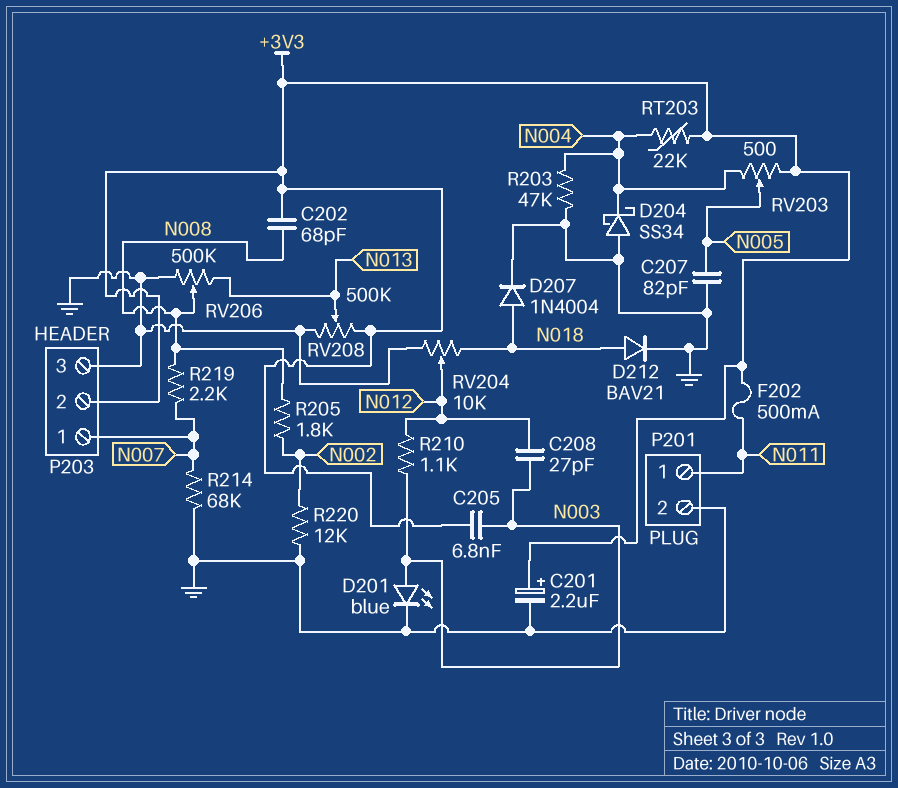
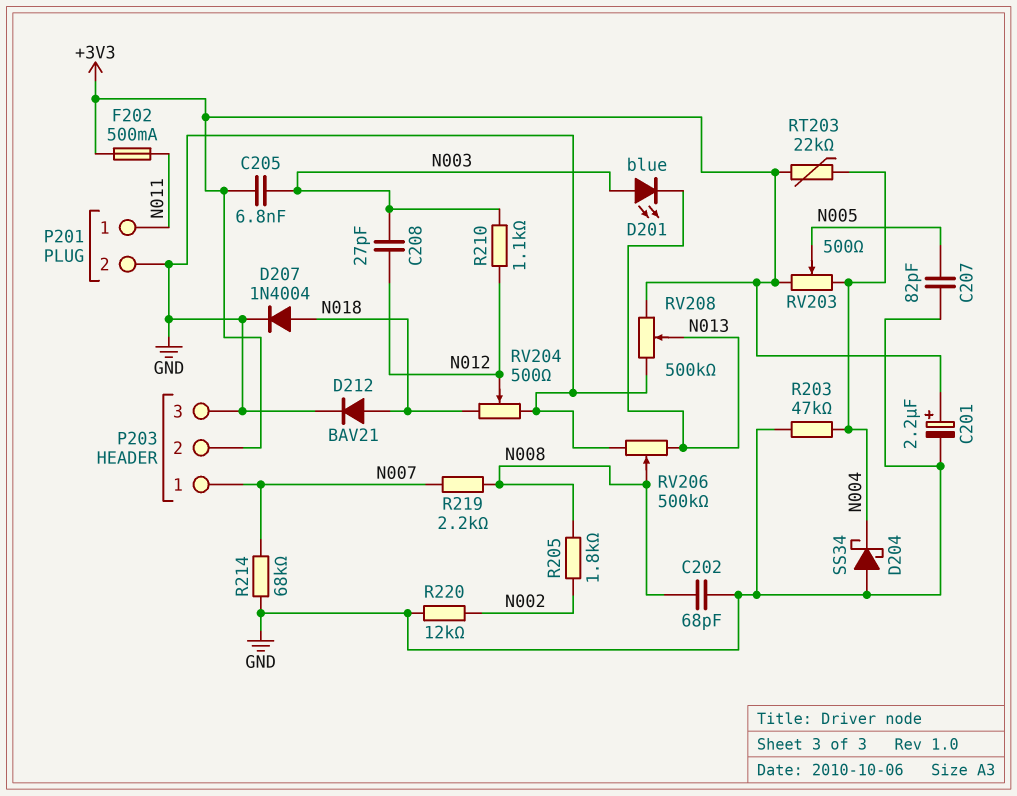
C202: 68pF (+3V3, N008) -> 68pF (GND, N008)
D201: LED blue (A N003, K GND) -> LED blue (A N003, K N013)
RV204: 10k (GND, N018, wiper N012) -> 500 (GND, N018, wiper N012)

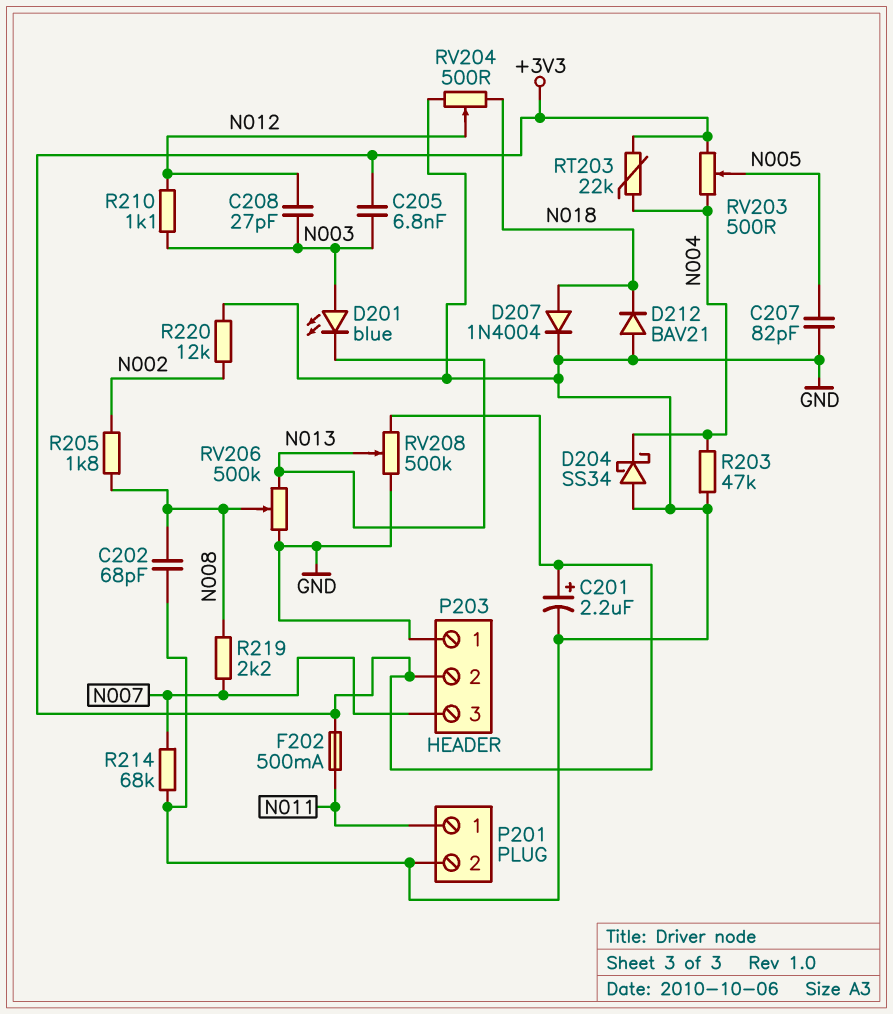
D212: diode BAV21 (A N018, K GND) -> diode BAV21 (A GND, K N018)
P203 pin 1: N007 -> GND
P203 pin 3: GND -> N007

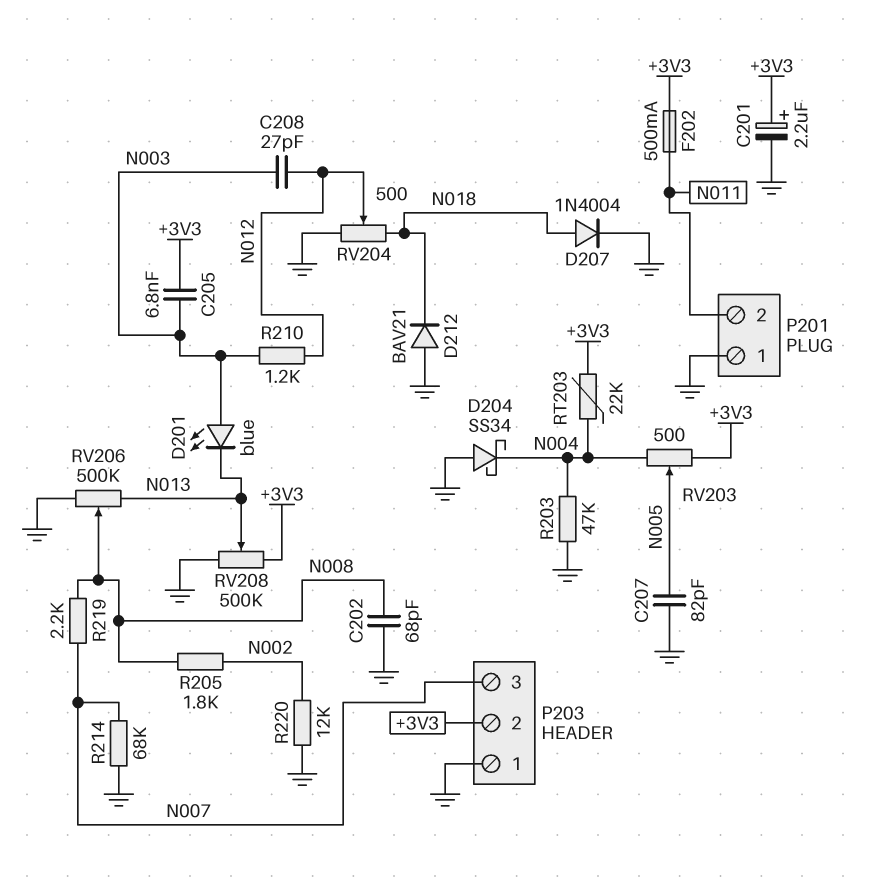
P201 pin 1: N011 -> GND
P201 pin 2: GND -> N011
R210: 1.1k (N003, N012) -> 1.2k (N003, N012)

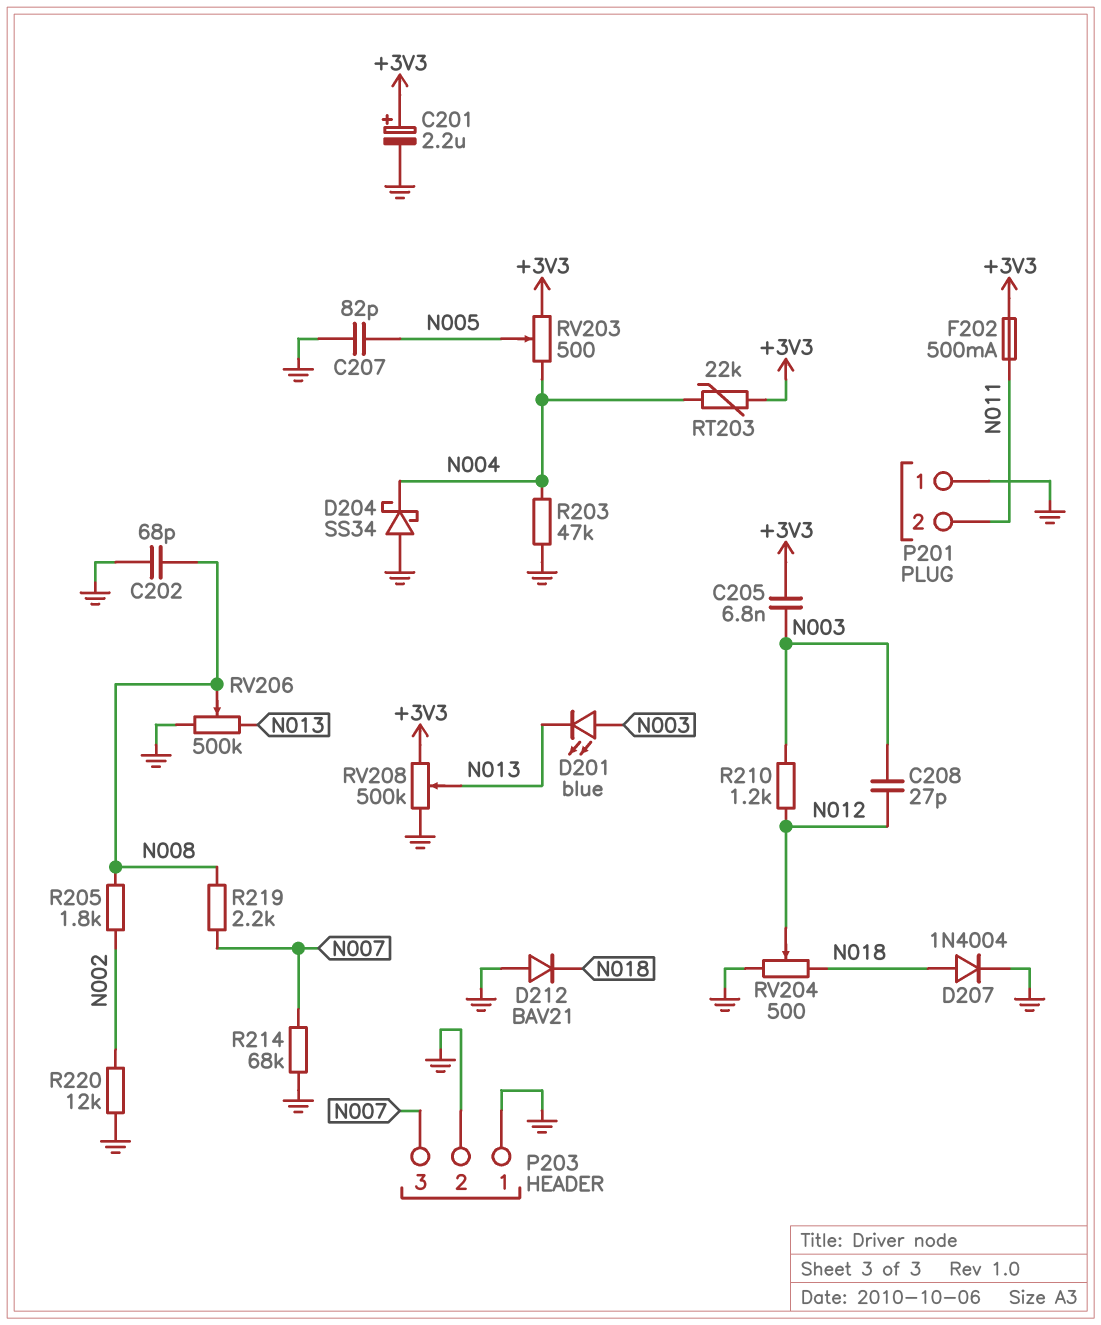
P203 pin 2: +3V3 -> GND

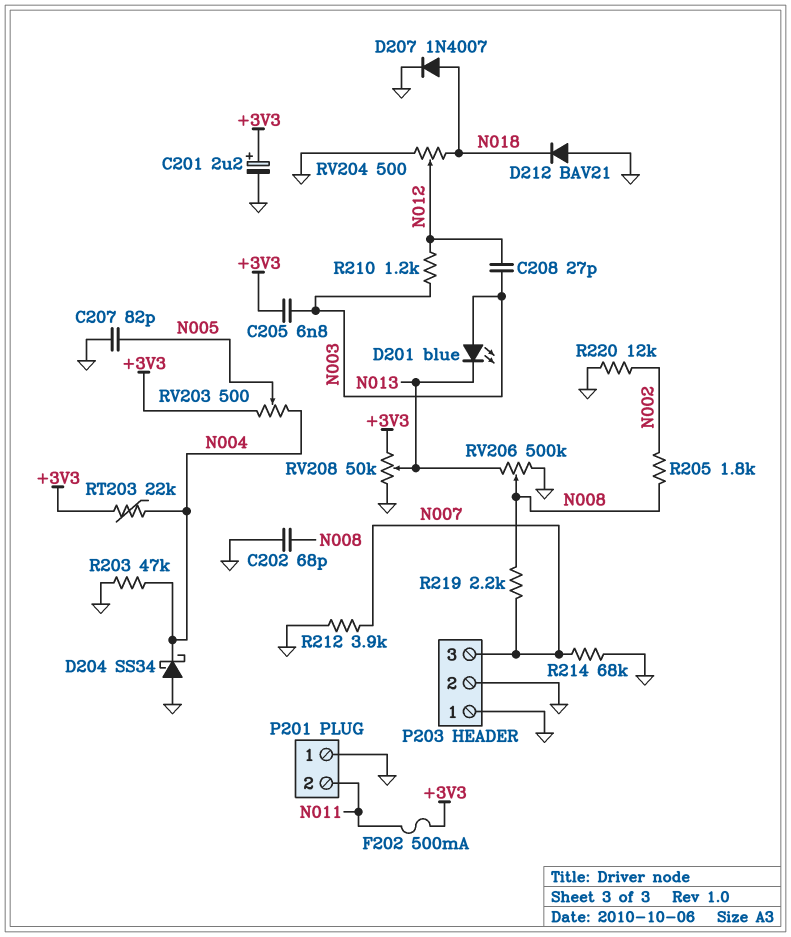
D207: diode 1N4004 (A N018, K GND) -> diode 1N4007 (A N018, K GND)
R212: none -> 3.9k (GND, N007)
RV208: 500k (+3V3, GND, wiper N013) -> 50k (+3V3, GND, wiper N013)

